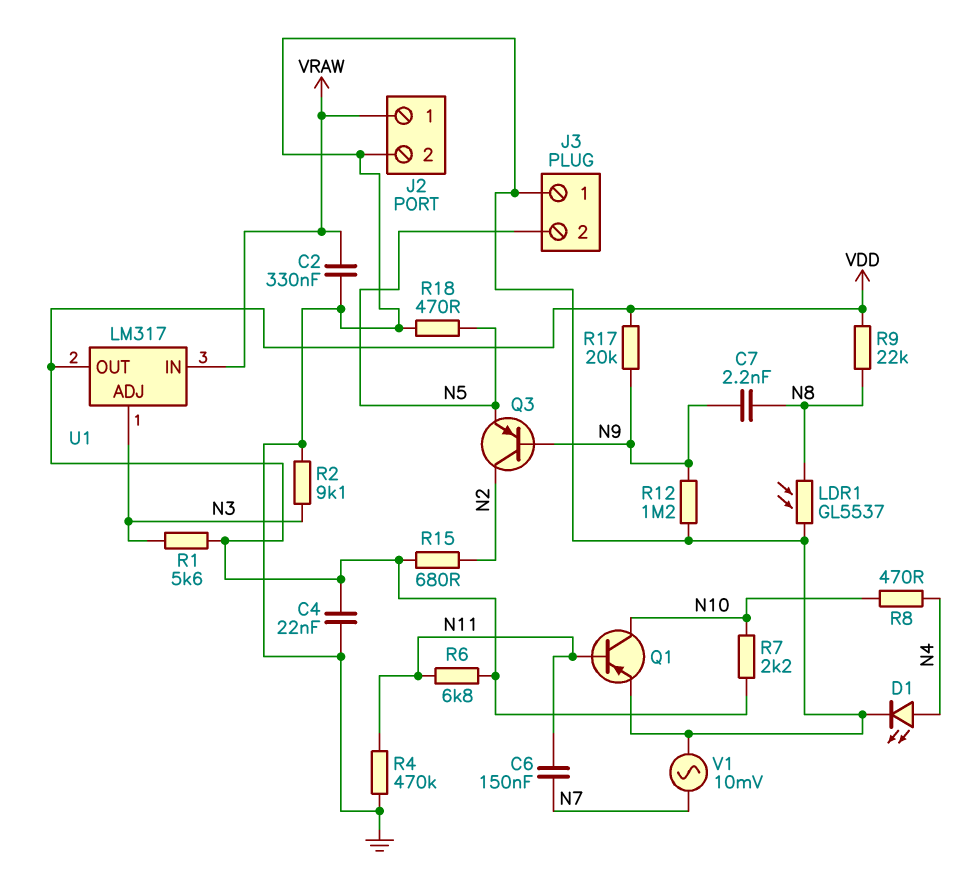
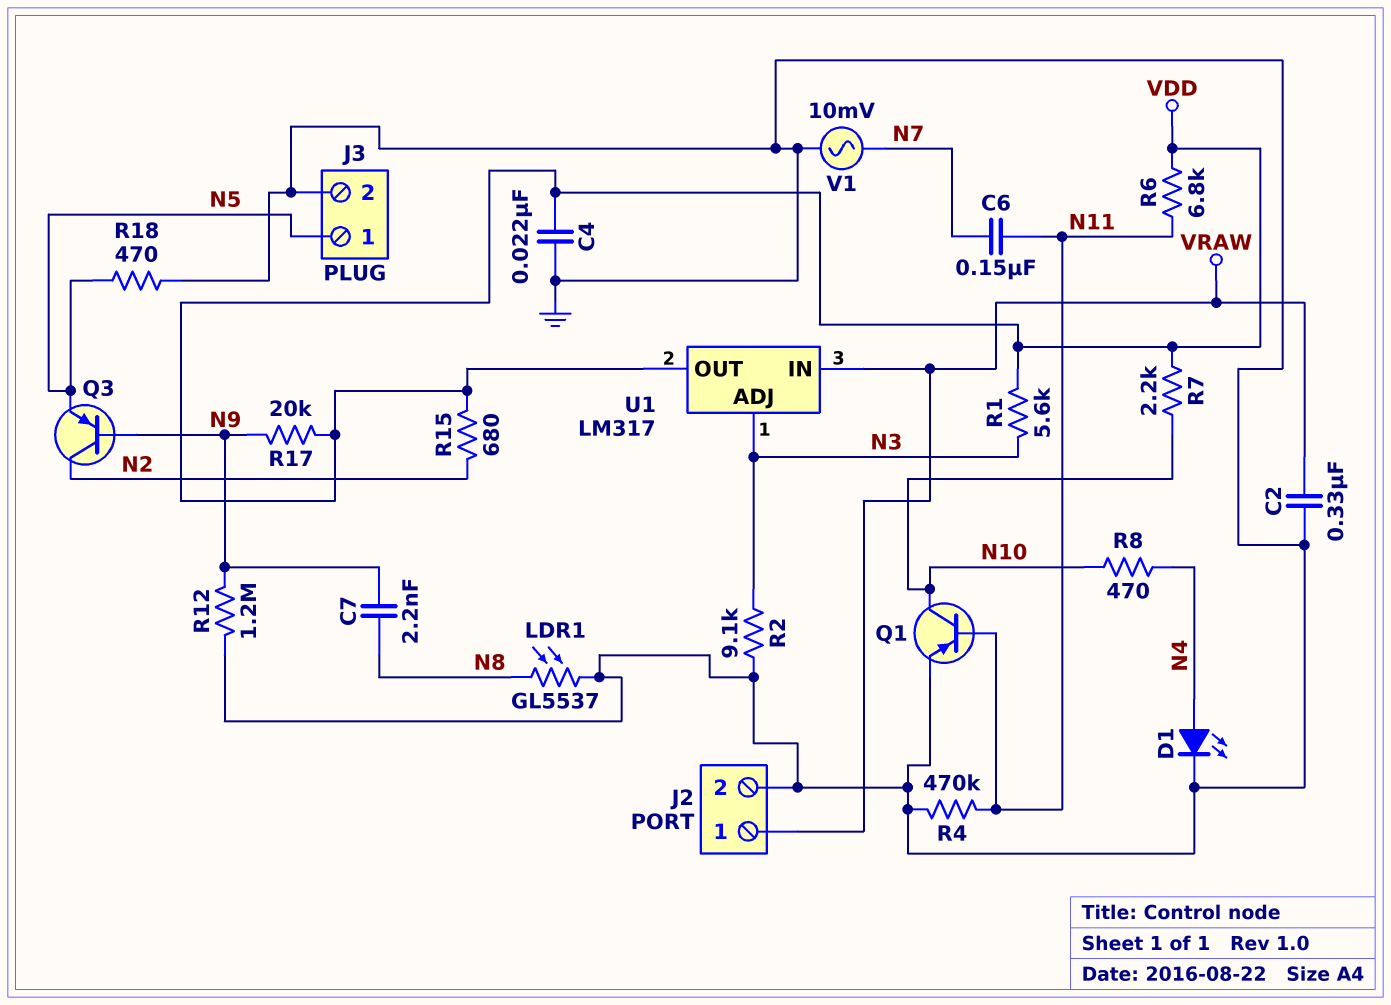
J3 pin 1: GND -> N5
J3 pin 2: N5 -> GND
R9: 22k (N8, VDD) -> none

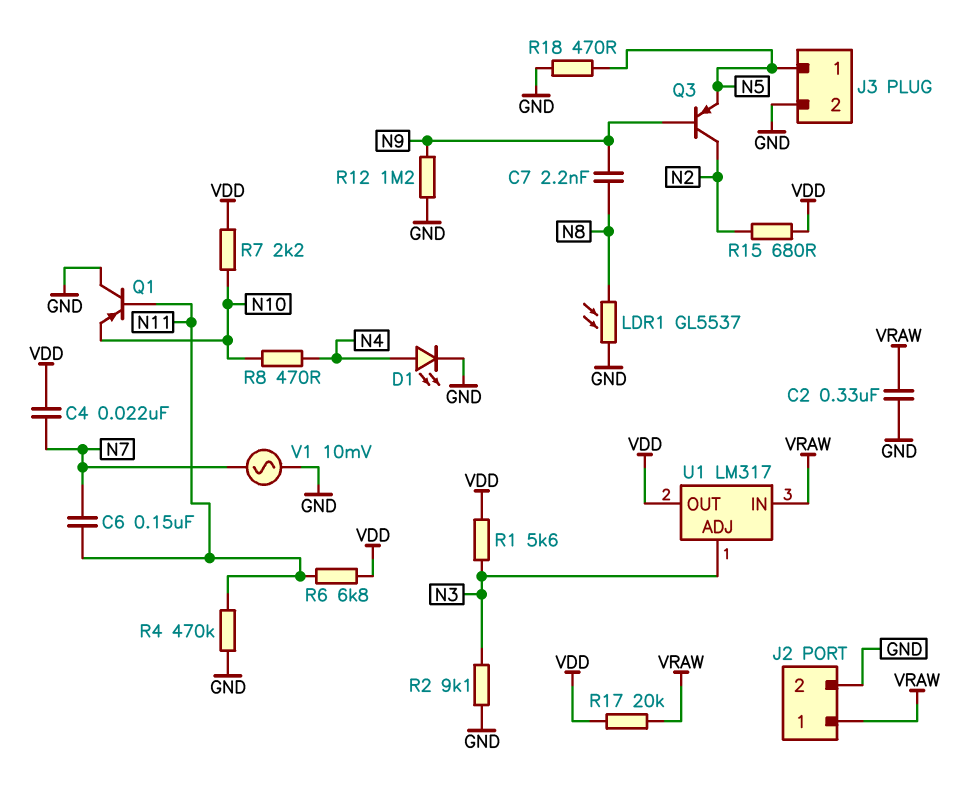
C4: 22nF (GND, VDD) -> 22nF (N7, VDD)
Q1: PNP (B N11, C N10, E GND) -> PNP (B N11, C GND, E N10)
R17: 20k (N9, VDD) -> 20k (VDD, VRAW)

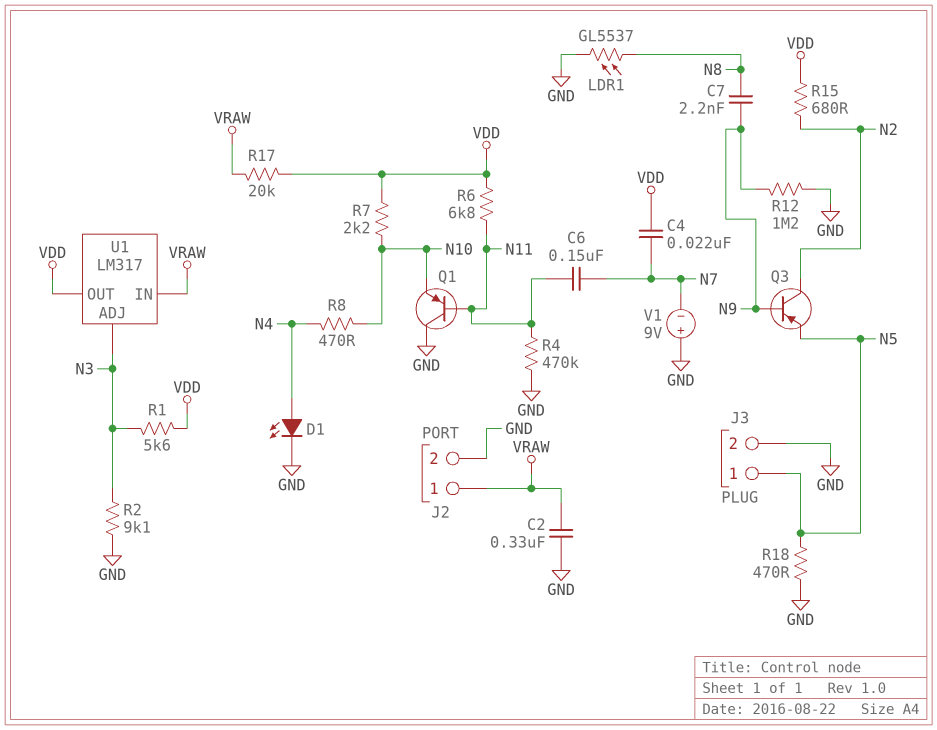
V1: AC 10mV (GND, N7) -> 9V (plus GND, minus N7)

